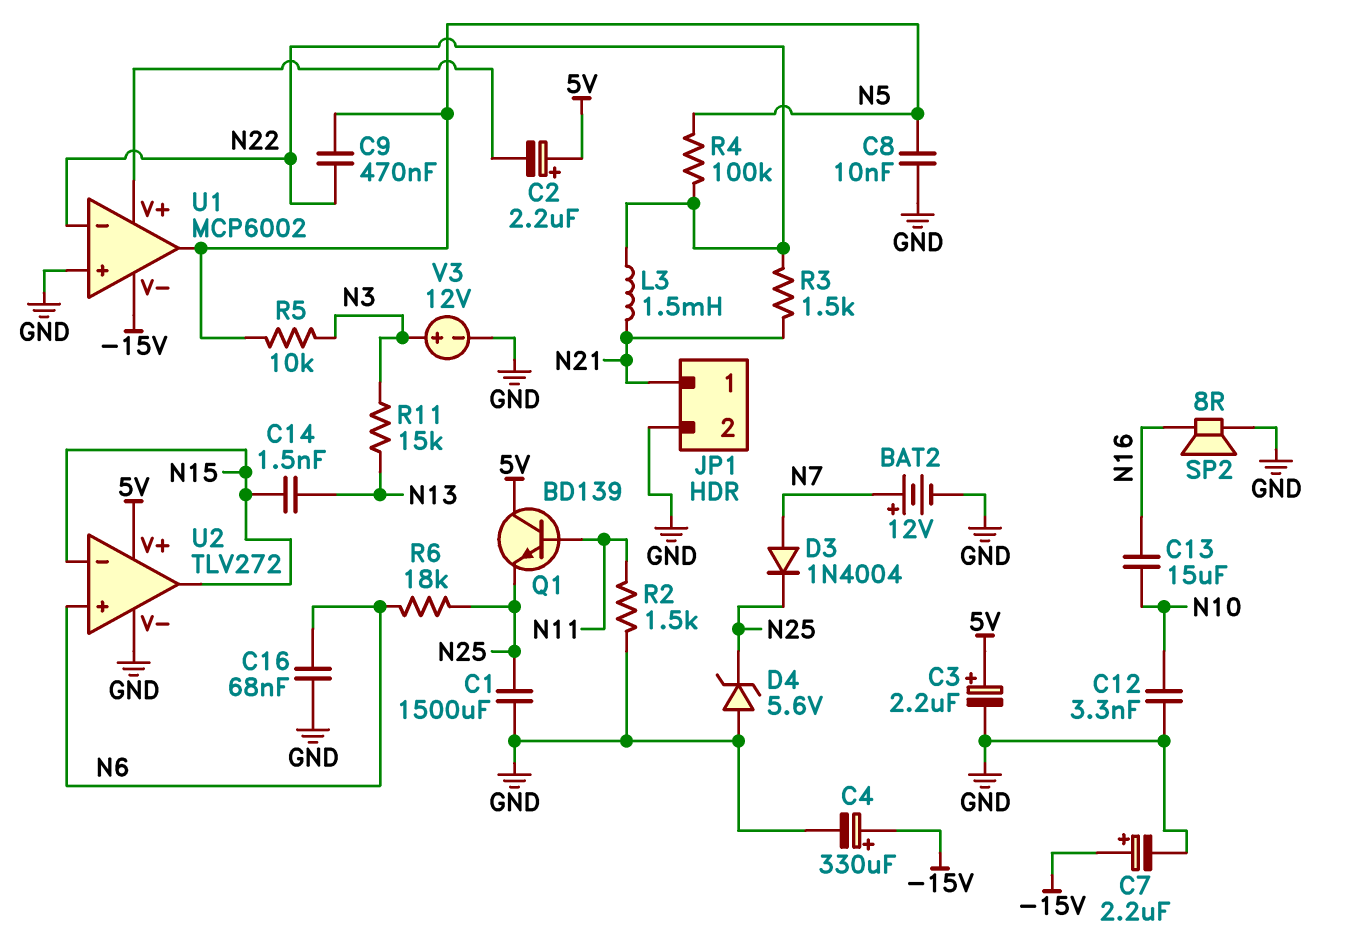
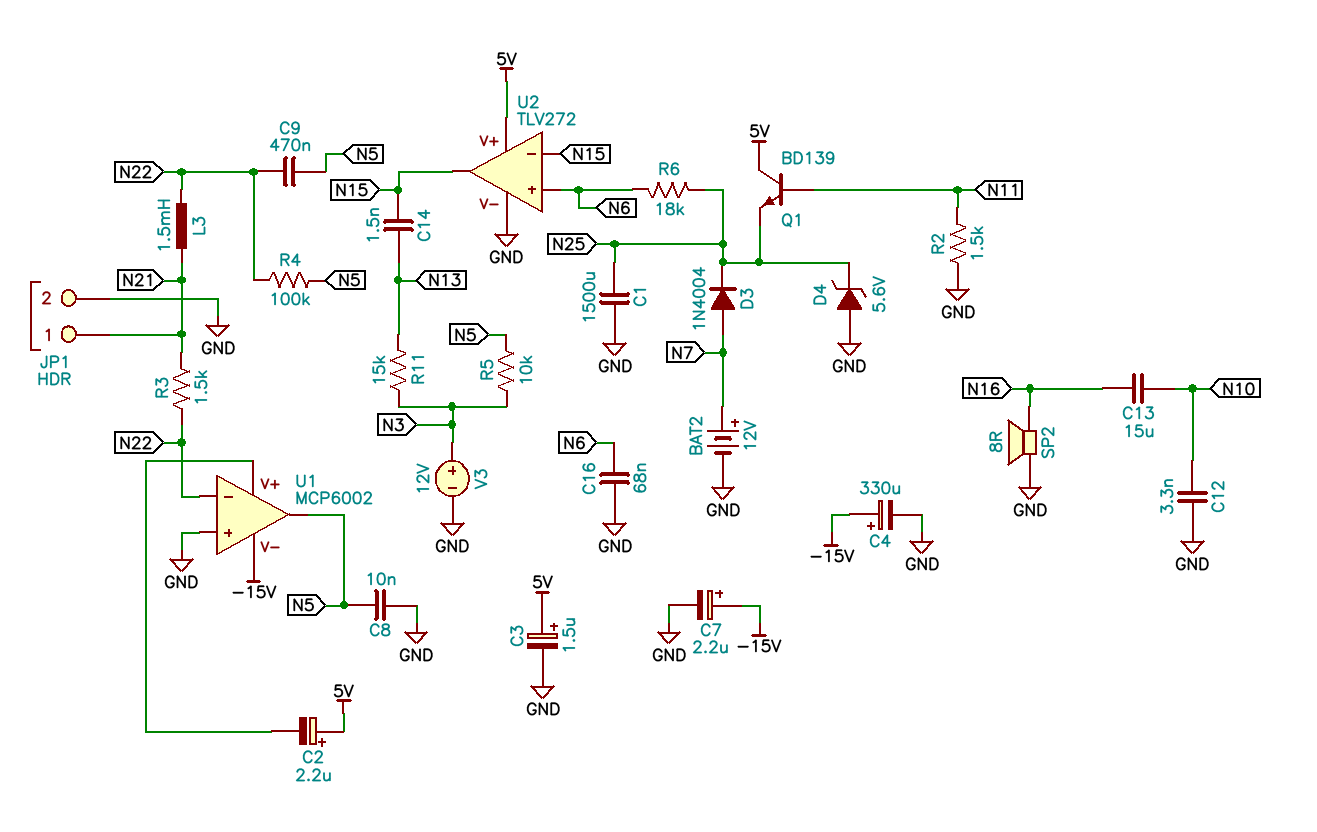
C3: 2.2uF (plus 5V, minus GND) -> 1.5uF (plus 5V, minus GND)

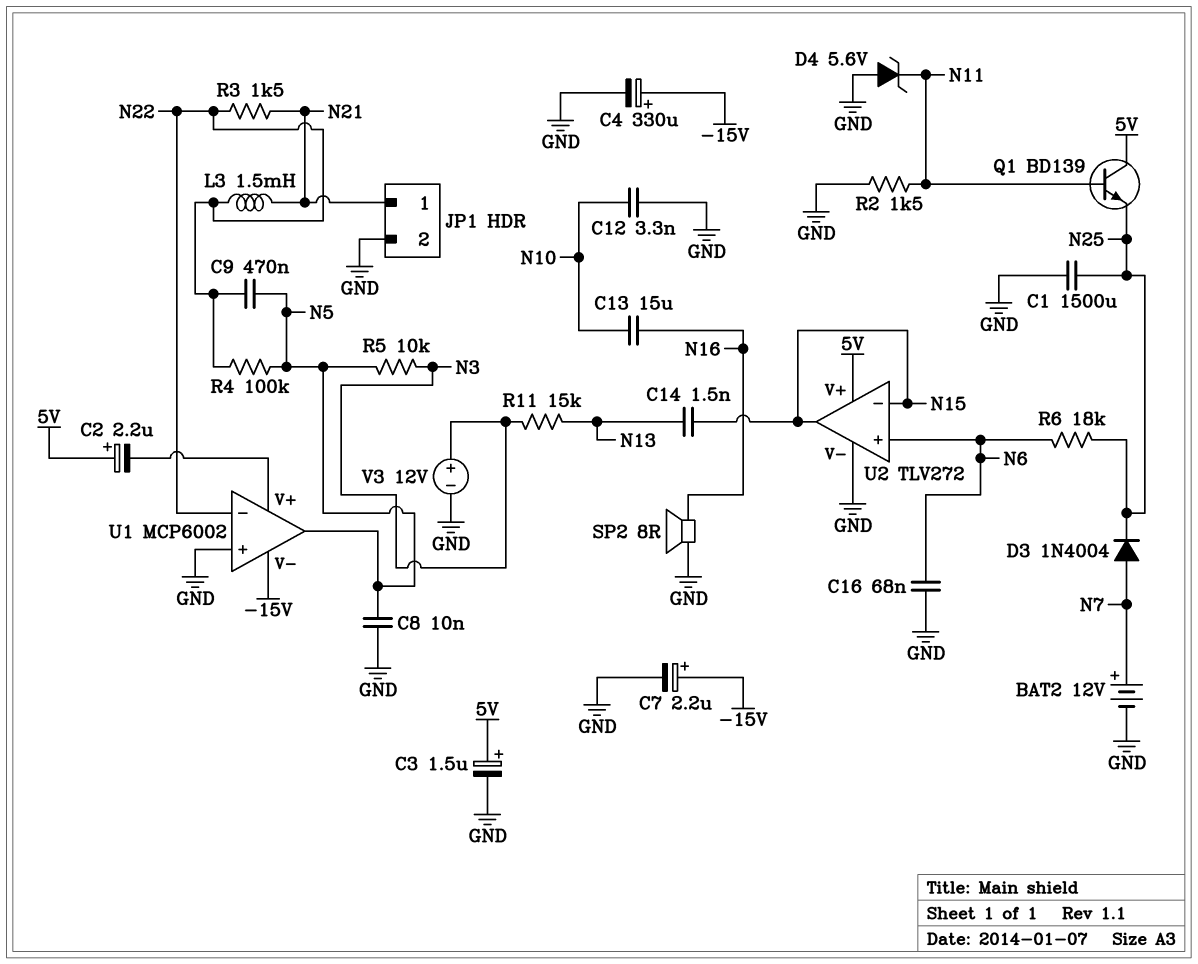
D4: zener 5.6V (A GND, K N25) -> zener 5.6V (A GND, K N11)

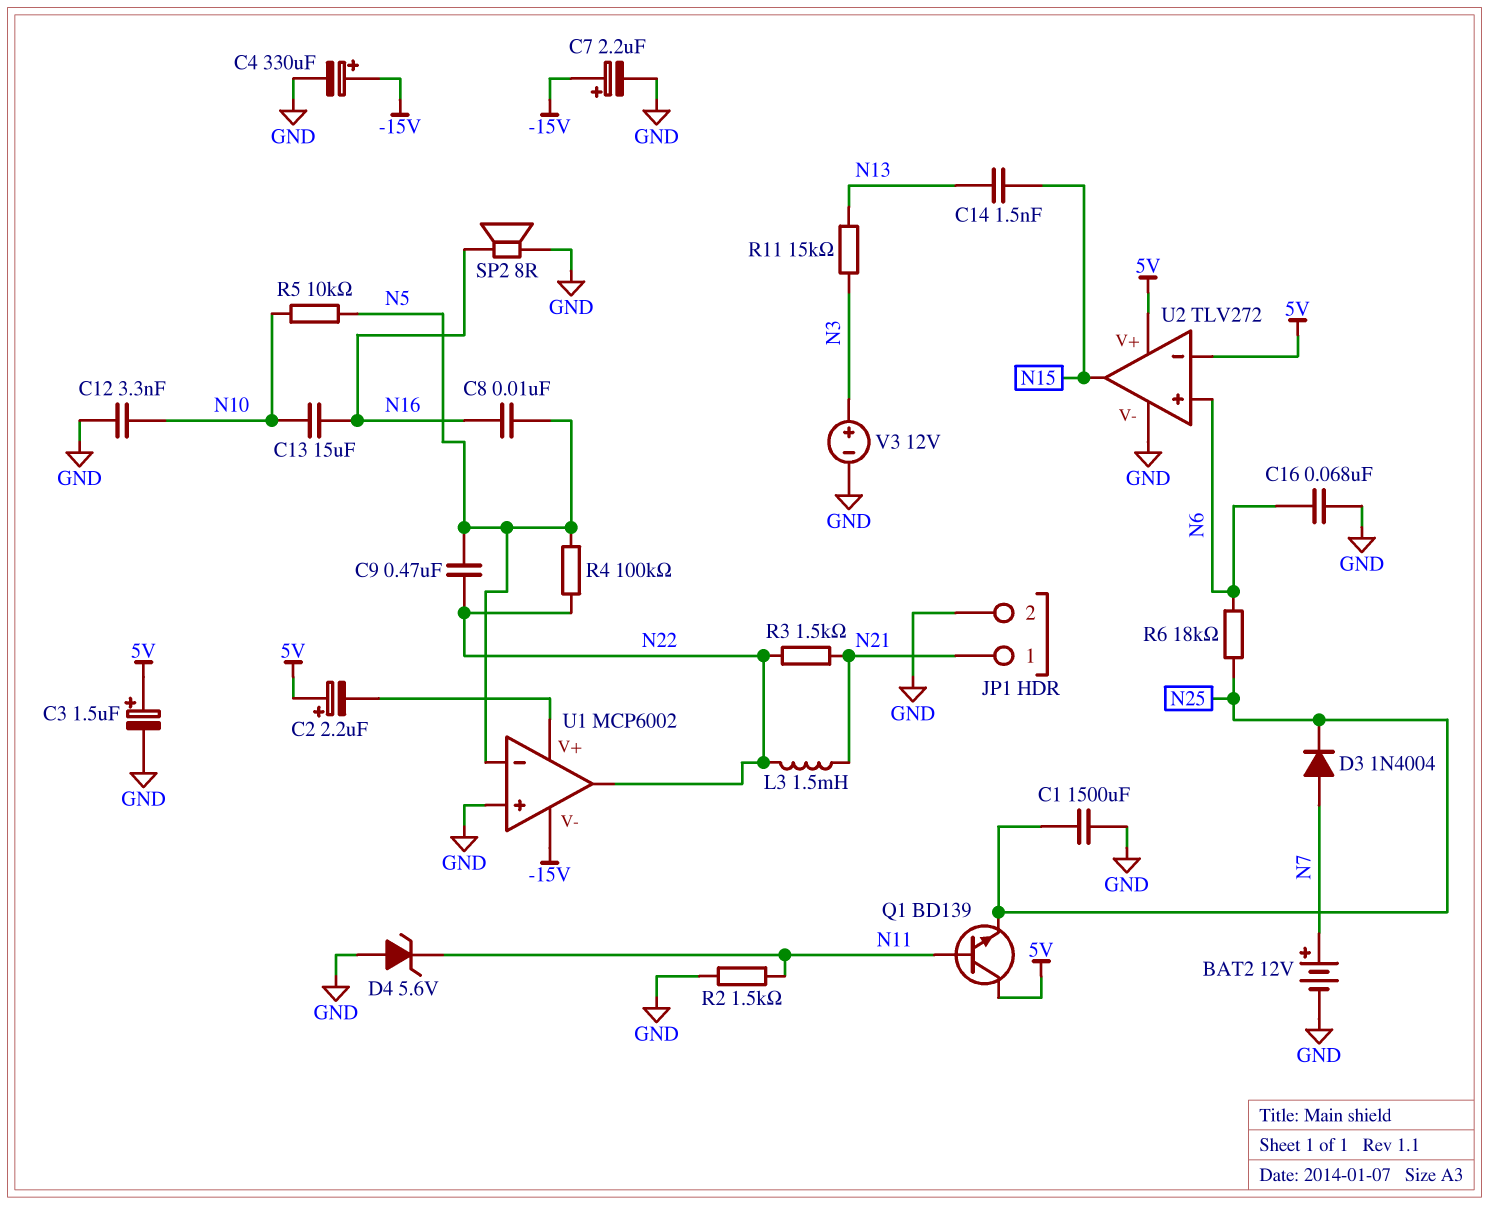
C8: 10nF (GND, N5) -> 10nF (N5, N16)
R5: 10k (N3, N5) -> 10k (N5, N10)
U1 pin in-: N22 -> N5
U1 pin out: N5 -> N22
U2 pin in-: N15 -> 5V

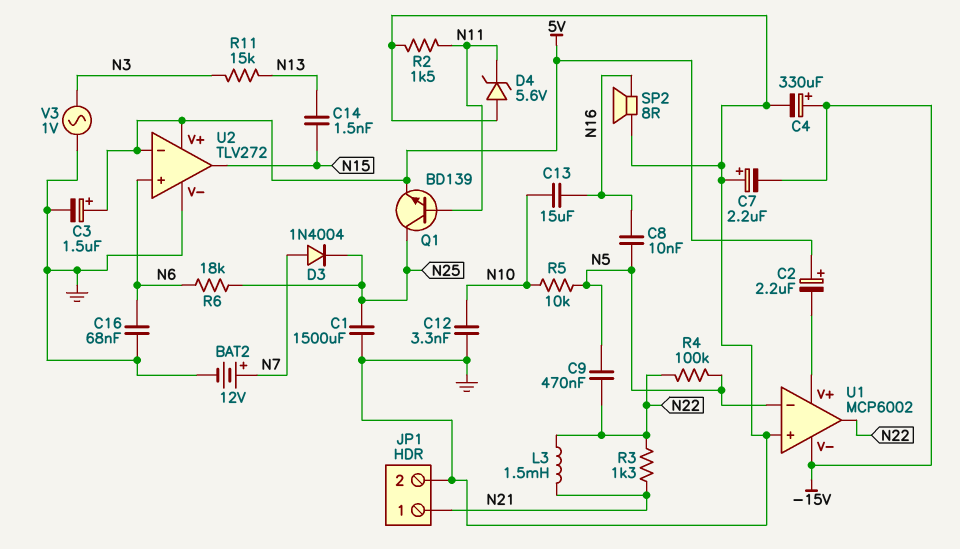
C7: 2.2uF (plus -15V, minus GND) -> 2.2uF (plus GND, minus -15V)
Q1: NPN BD139 (B N11, C 5V, E N25) -> NPN BD139 (B N11, C N25, E 5V)
R3: 1.5k (N21, N22) -> 1.3k (N21, N22)
V3: 12V (plus N3, minus GND) -> AC 1V (GND, N3)

